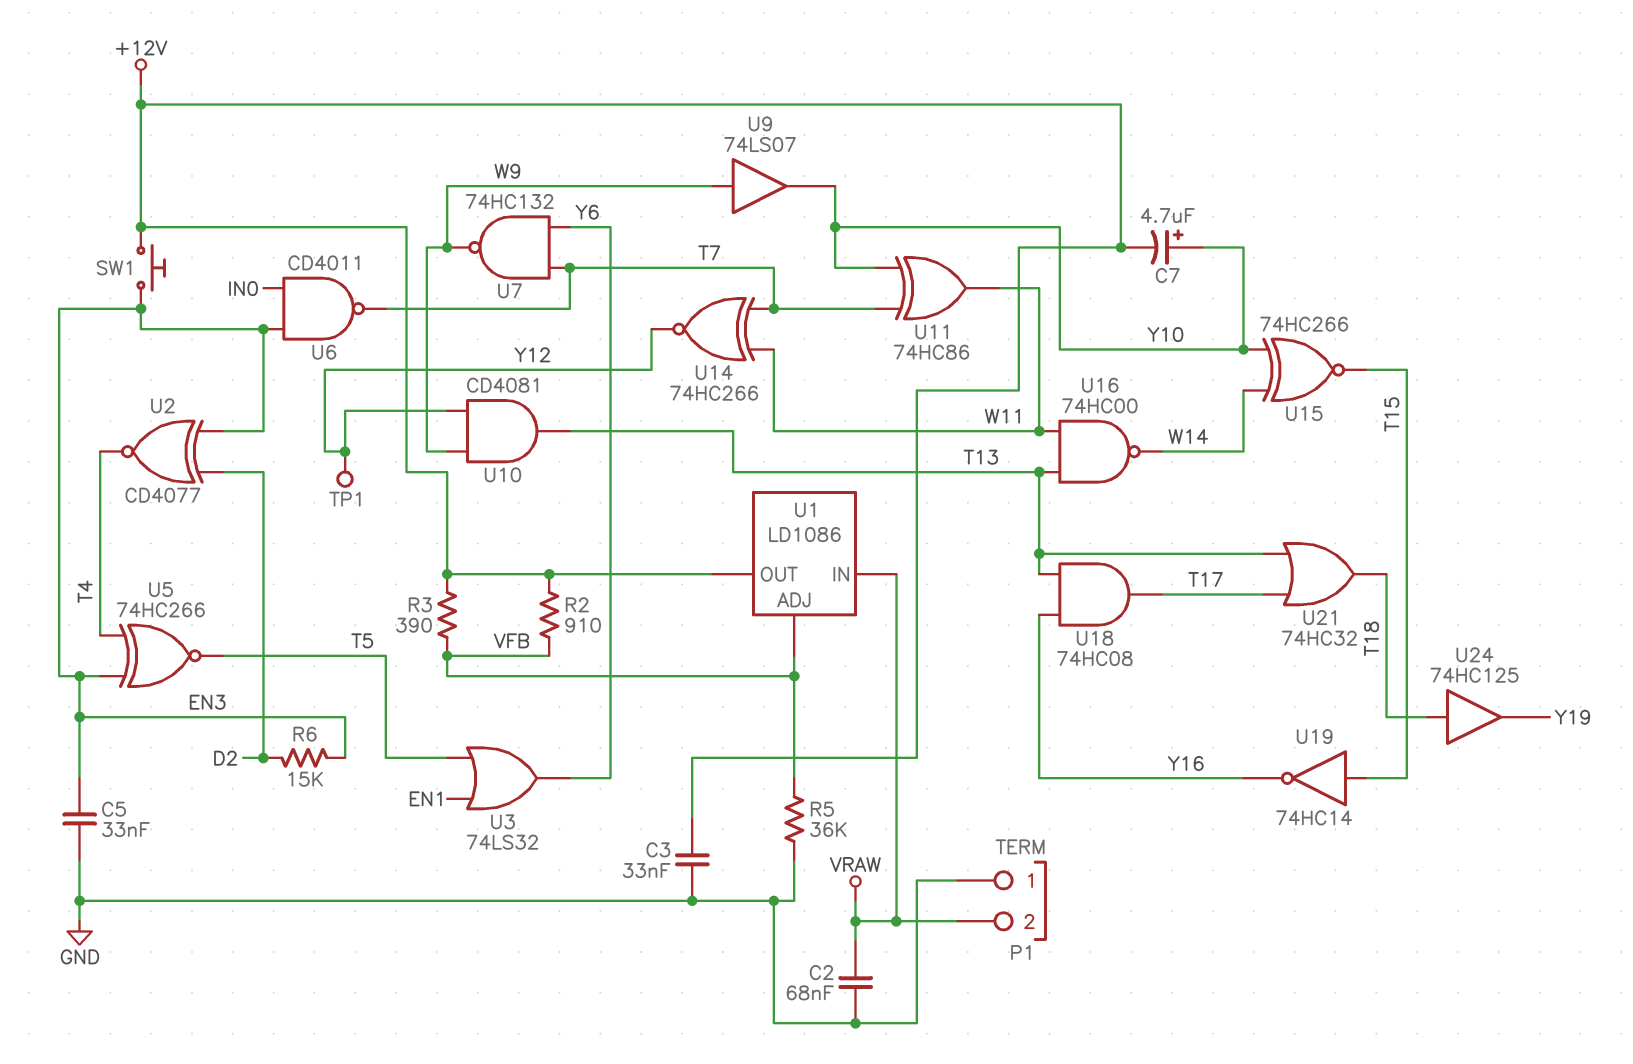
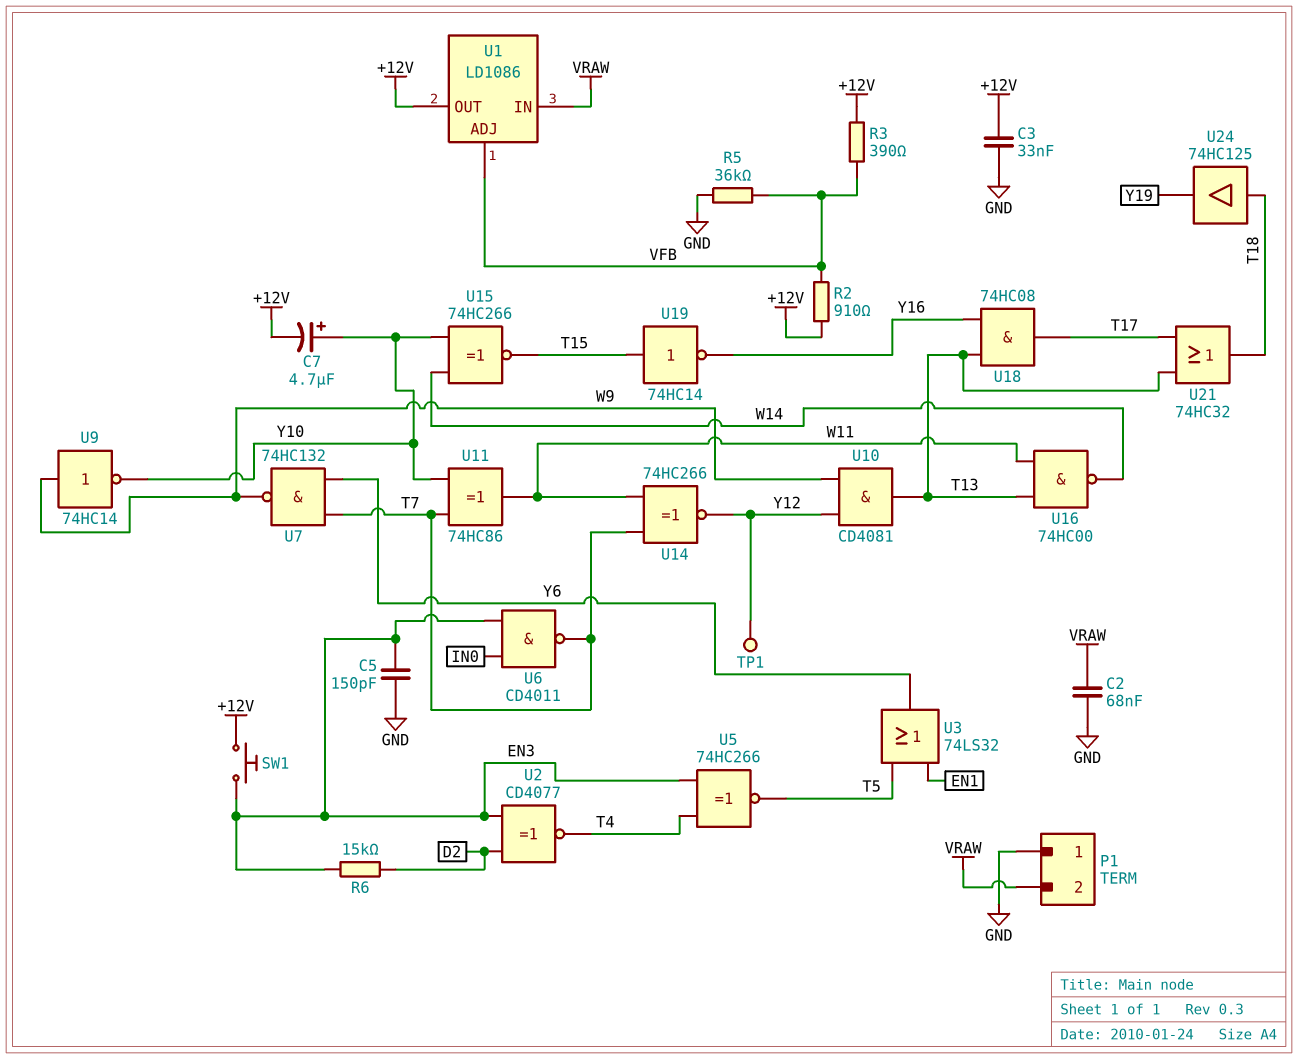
C5: 33nF (EN3, GND) -> 150pF (EN3, GND)
U9: buffer 74LS07 (in W9, out Y10) -> NOT 74HC14 (in W9, out Y10)

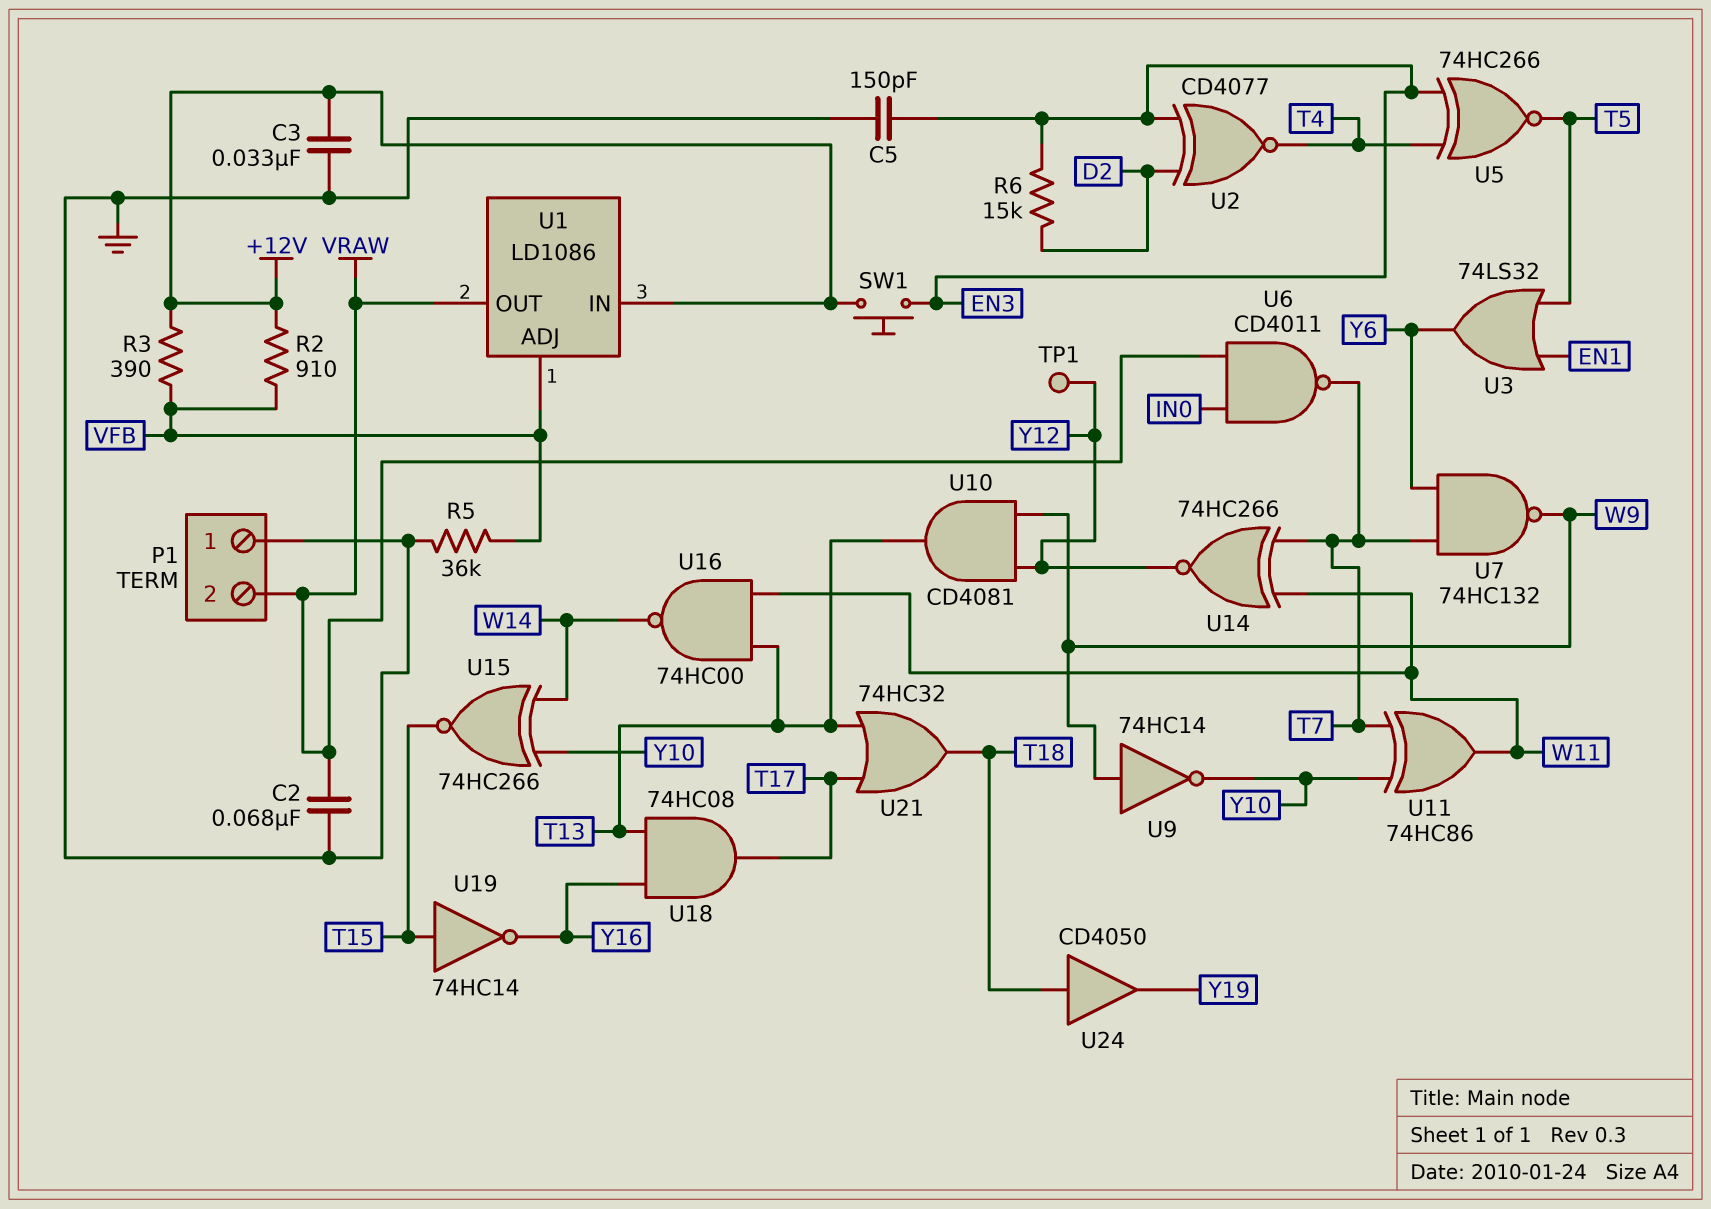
C7: 4.7uF (plus Y10, minus +12V) -> none
U1 pin IN: VRAW -> +12V
U1 pin OUT: +12V -> VRAW
U6: NAND CD4011 (in EN3, in IN0, out T7) -> NAND CD4011 (in IN0, in VRAW, out T7)
U24: buffer 74HC125 (in T18, out Y19) -> buffer CD4050 (in T18, out Y19)

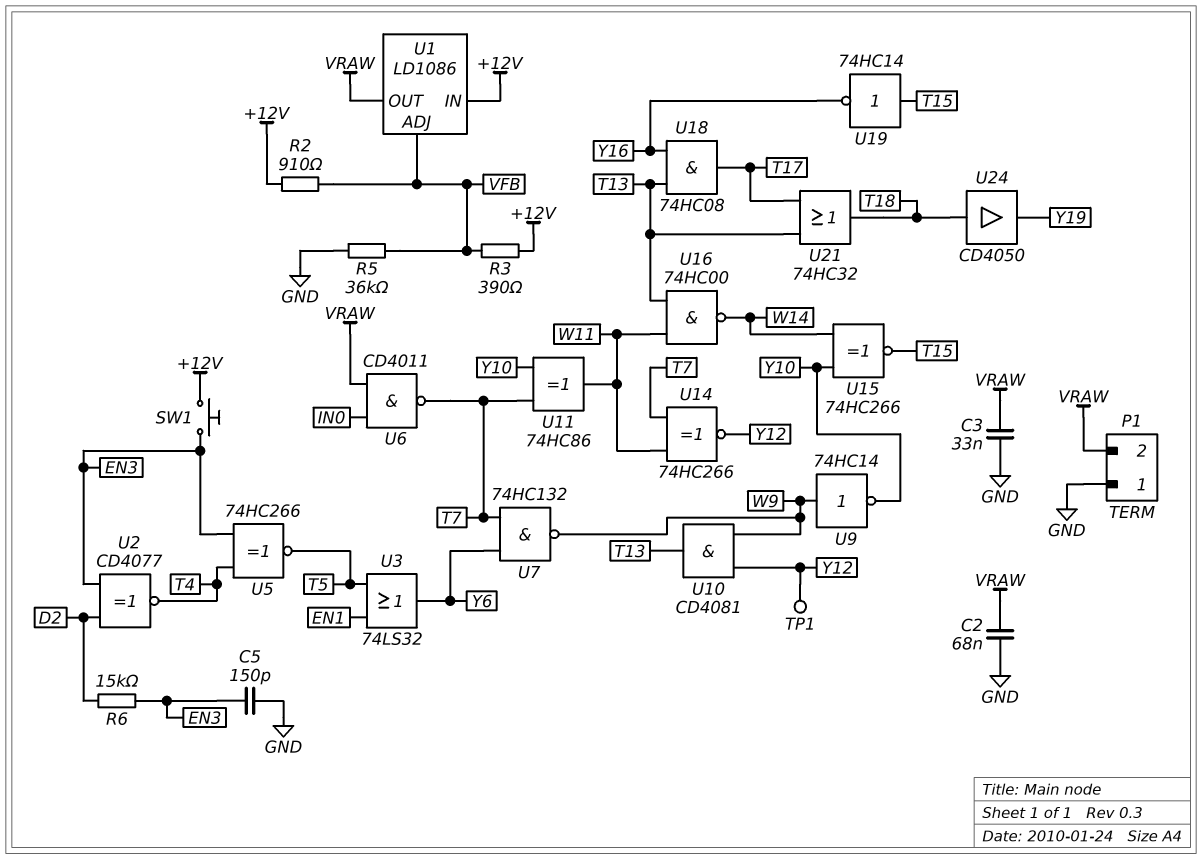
C3: 33nF (+12V, GND) -> 33nF (GND, VRAW)

